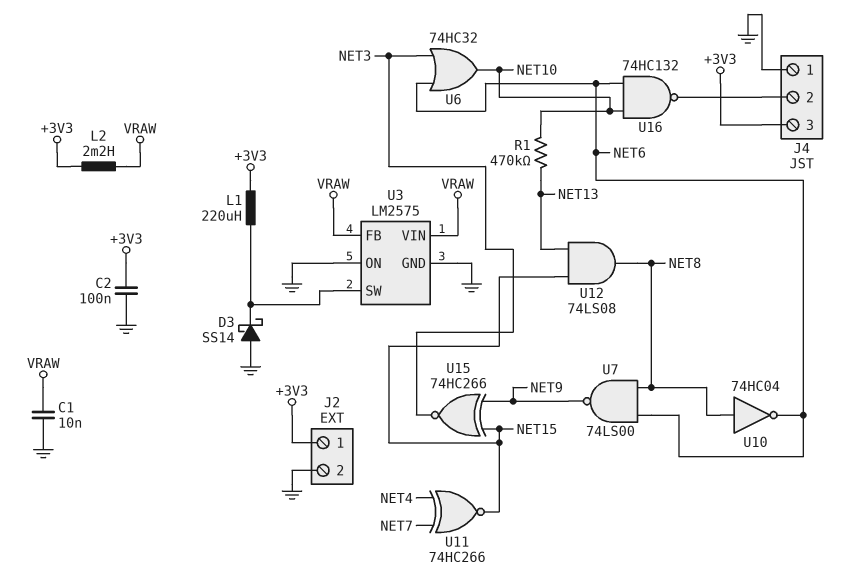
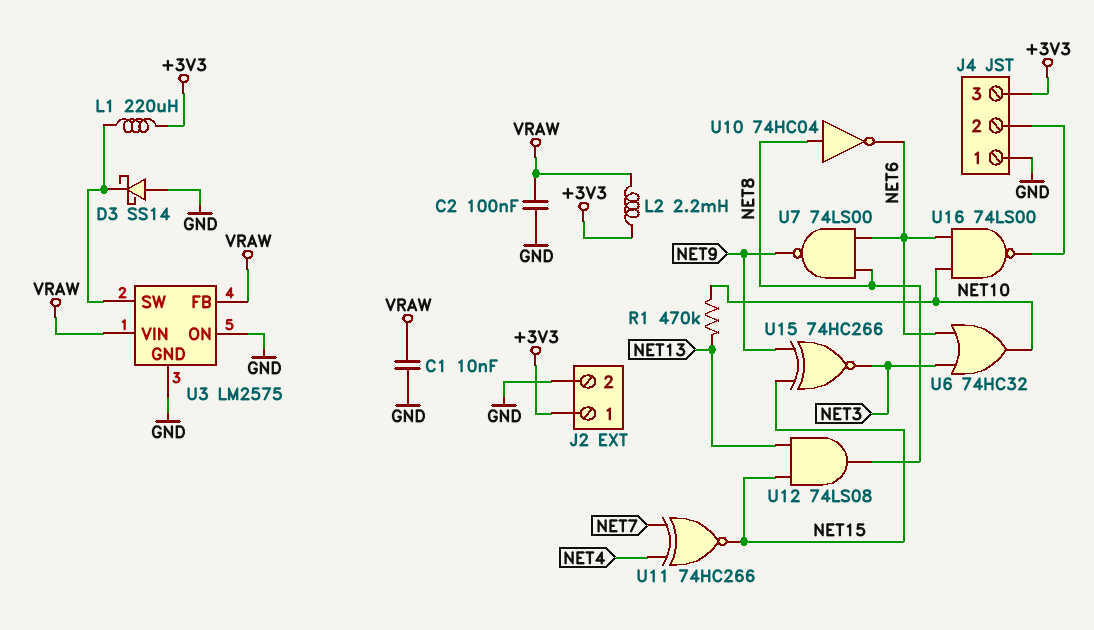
C2: 100nF (+3V3, GND) -> 100nF (GND, VRAW)
U16: NAND 74HC132 (in NET6, in NET10, out J4/2) -> NAND 74LS00 (in NET6, in NET10, out J4/2)

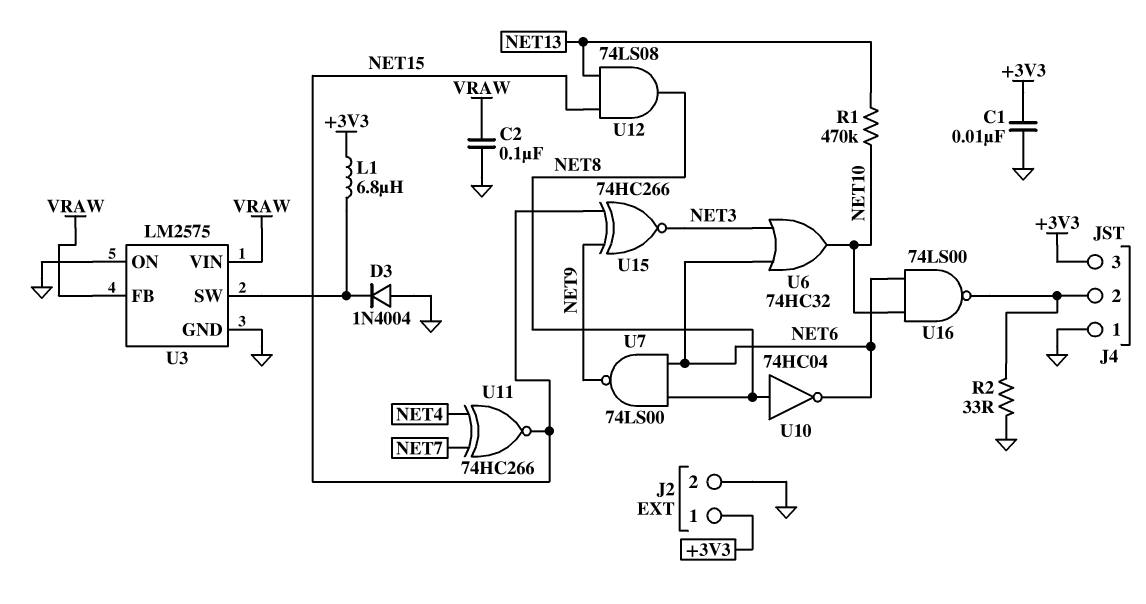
C1: 10nF (GND, VRAW) -> 10nF (+3V3, GND)
D3: schottky SS14 (A GND, K U3/SW) -> diode 1N4004 (A GND, K U3/SW)
L1: 220uH (+3V3, U3/SW) -> 6.8uH (+3V3, U3/SW)
L2: 2.2mH (+3V3, VRAW) -> none
R2: none -> 33 (GND, J4/2)

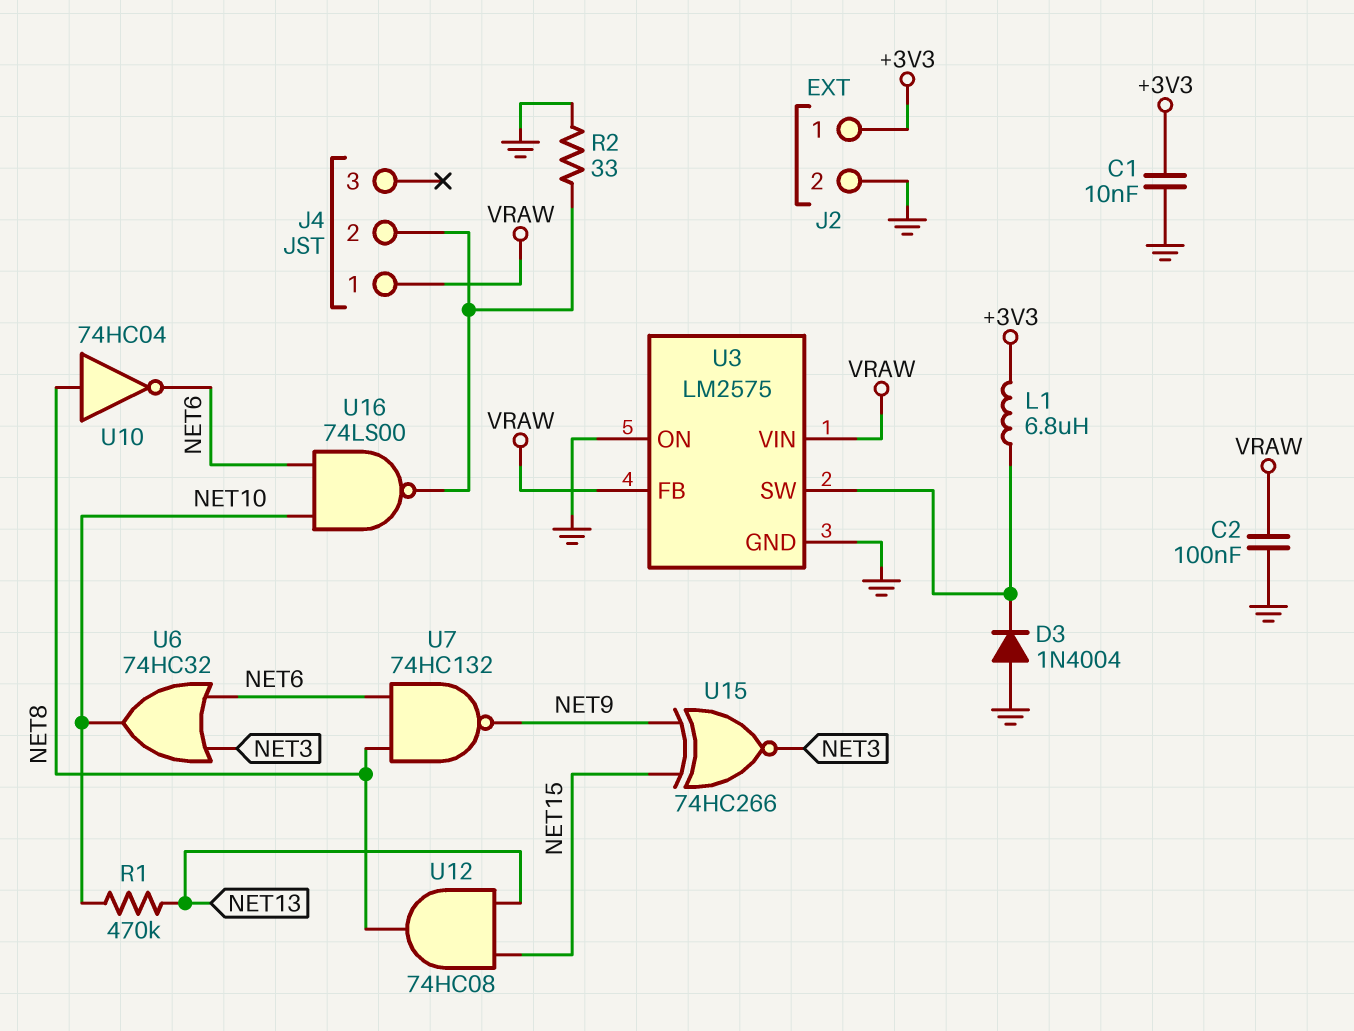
J4 pin 1: GND -> VRAW
J4 pin 3: +3V3 -> none
U7: NAND 74LS00 (in NET6, in NET8, out NET9) -> NAND 74HC132 (in NET6, in NET8, out NET9)
U11: XNOR 74HC266 (in NET4, in NET7, out NET15) -> none
U12: AND 74LS08 (in NET13, in NET15, out NET8) -> AND 74HC08 (in NET13, in NET15, out NET8)

